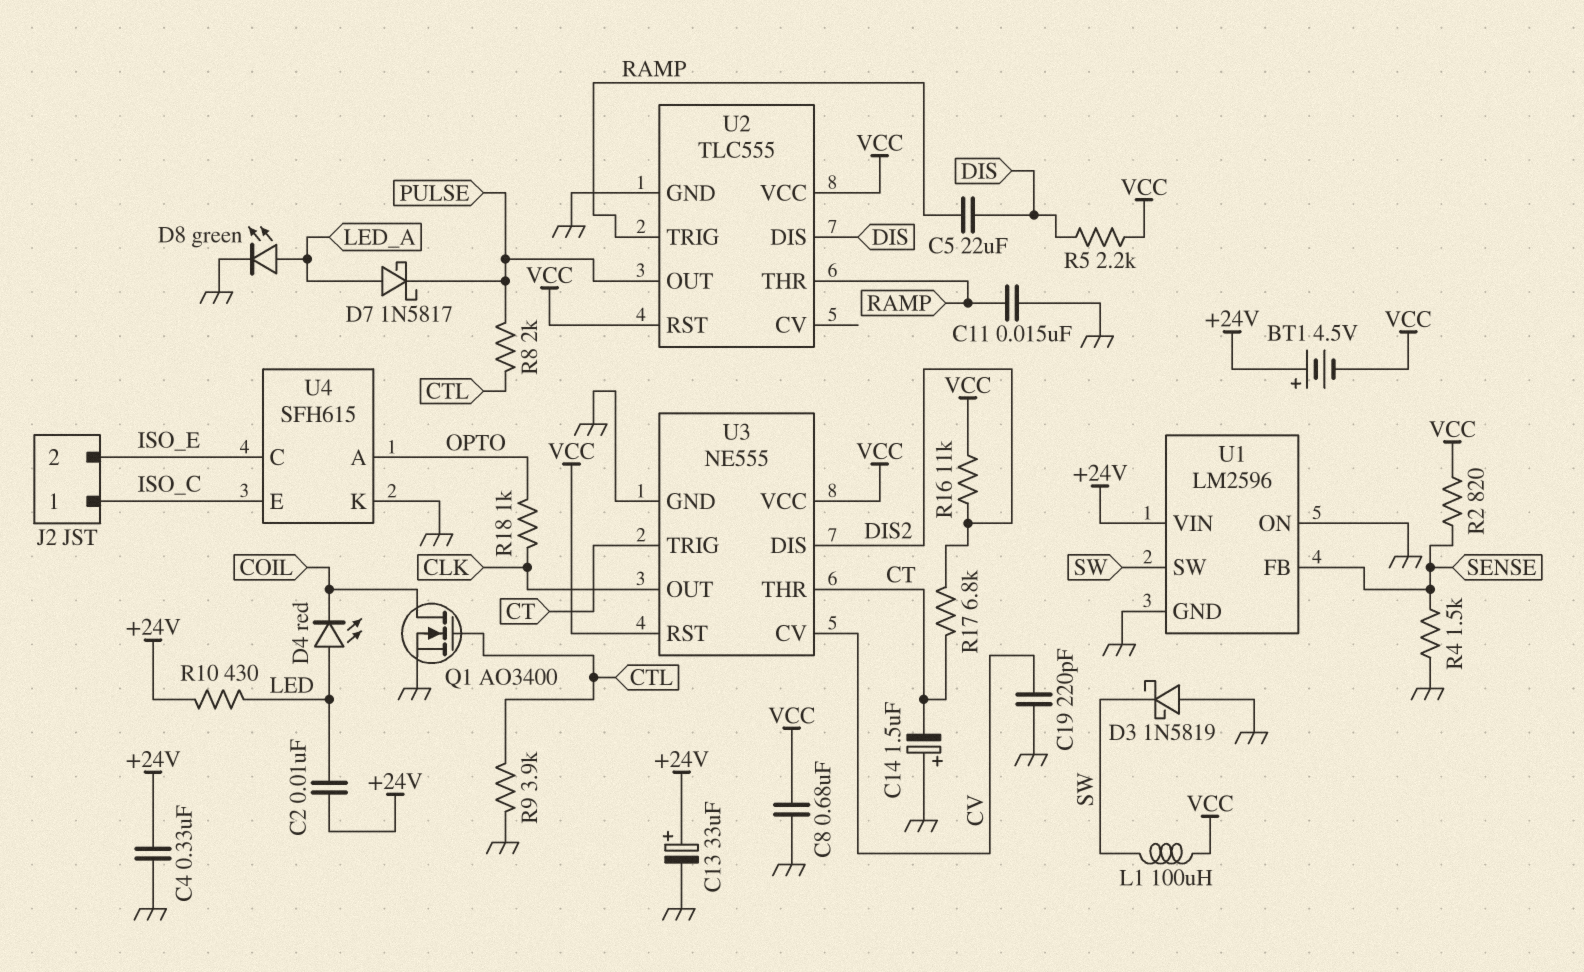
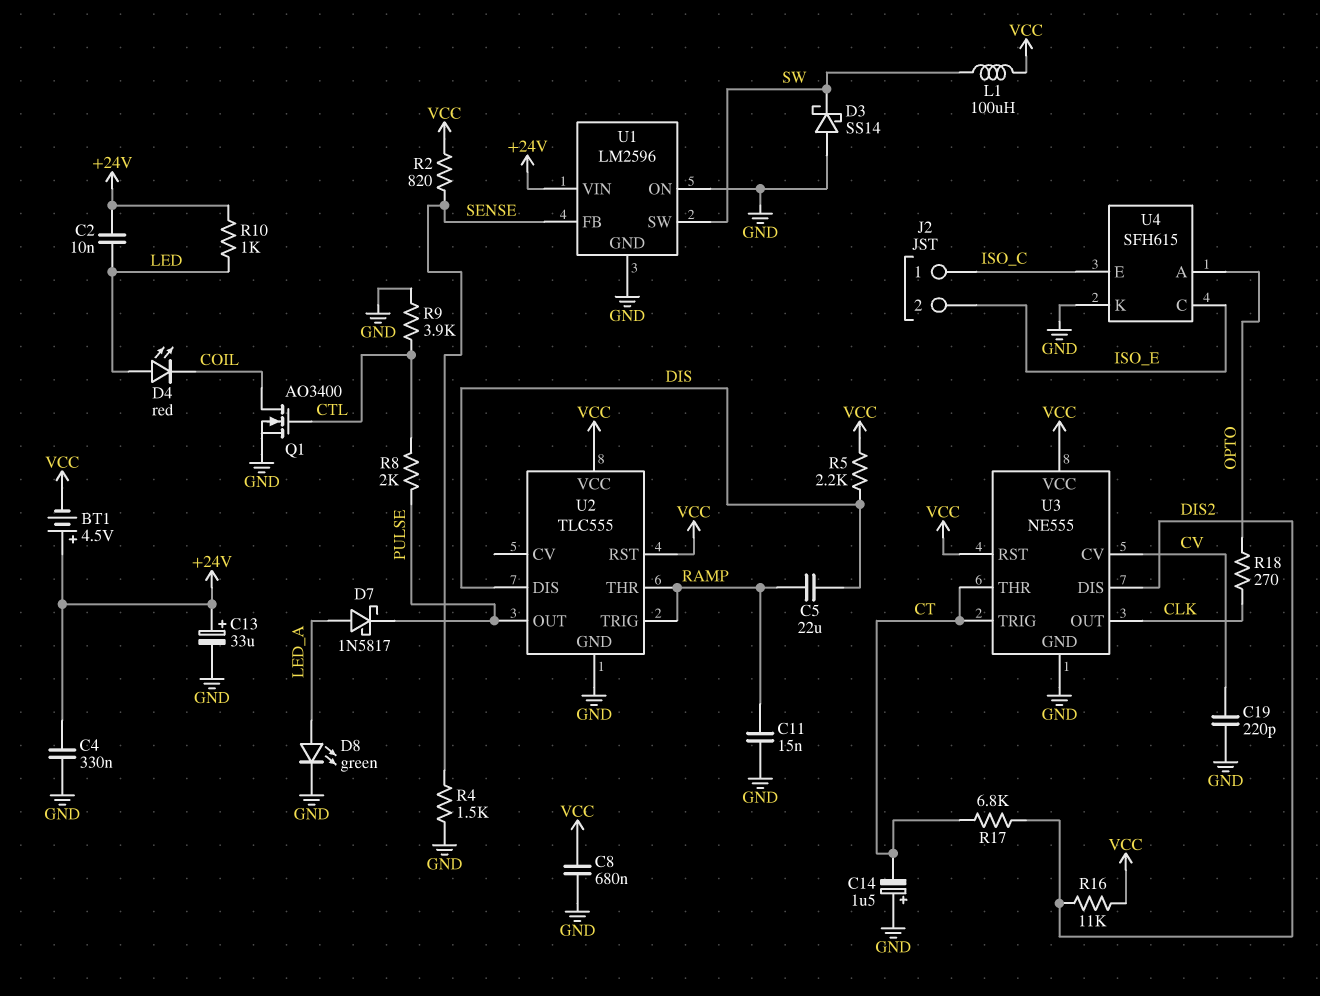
D3: schottky 1N5819 (A GND, K SW) -> schottky SS14 (A GND, K SW)
R10: 430 (+24V, LED) -> 1k (+24V, LED)
R18: 1k (CLK, OPTO) -> 270 (CLK, OPTO)

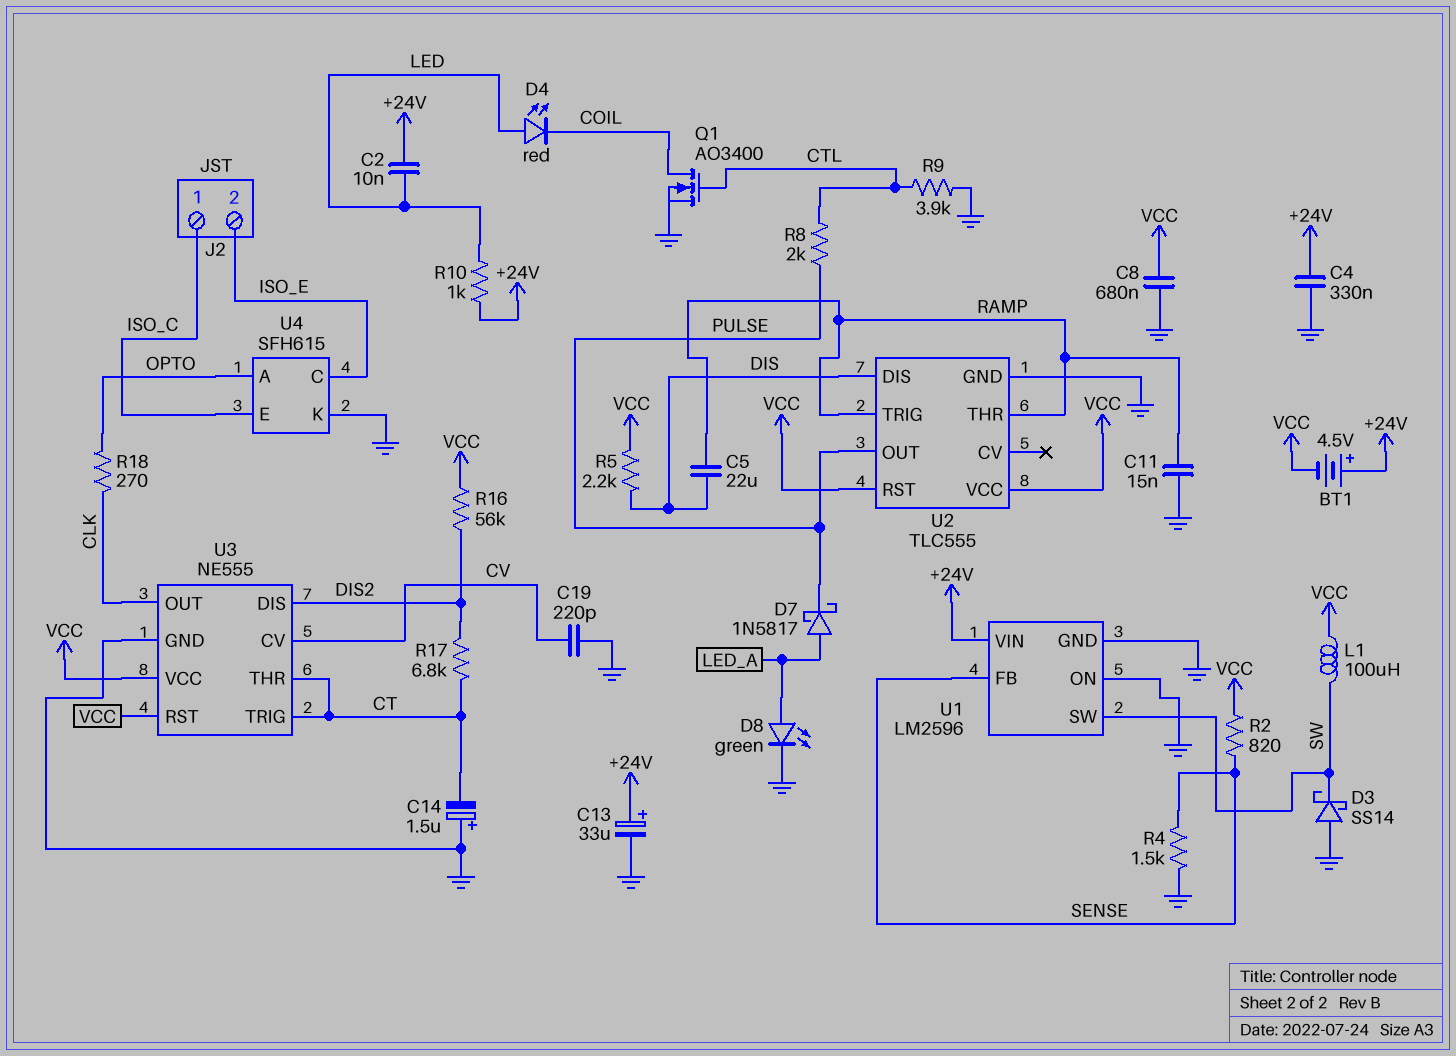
R16: 11k (DIS2, VCC) -> 56k (DIS2, VCC)

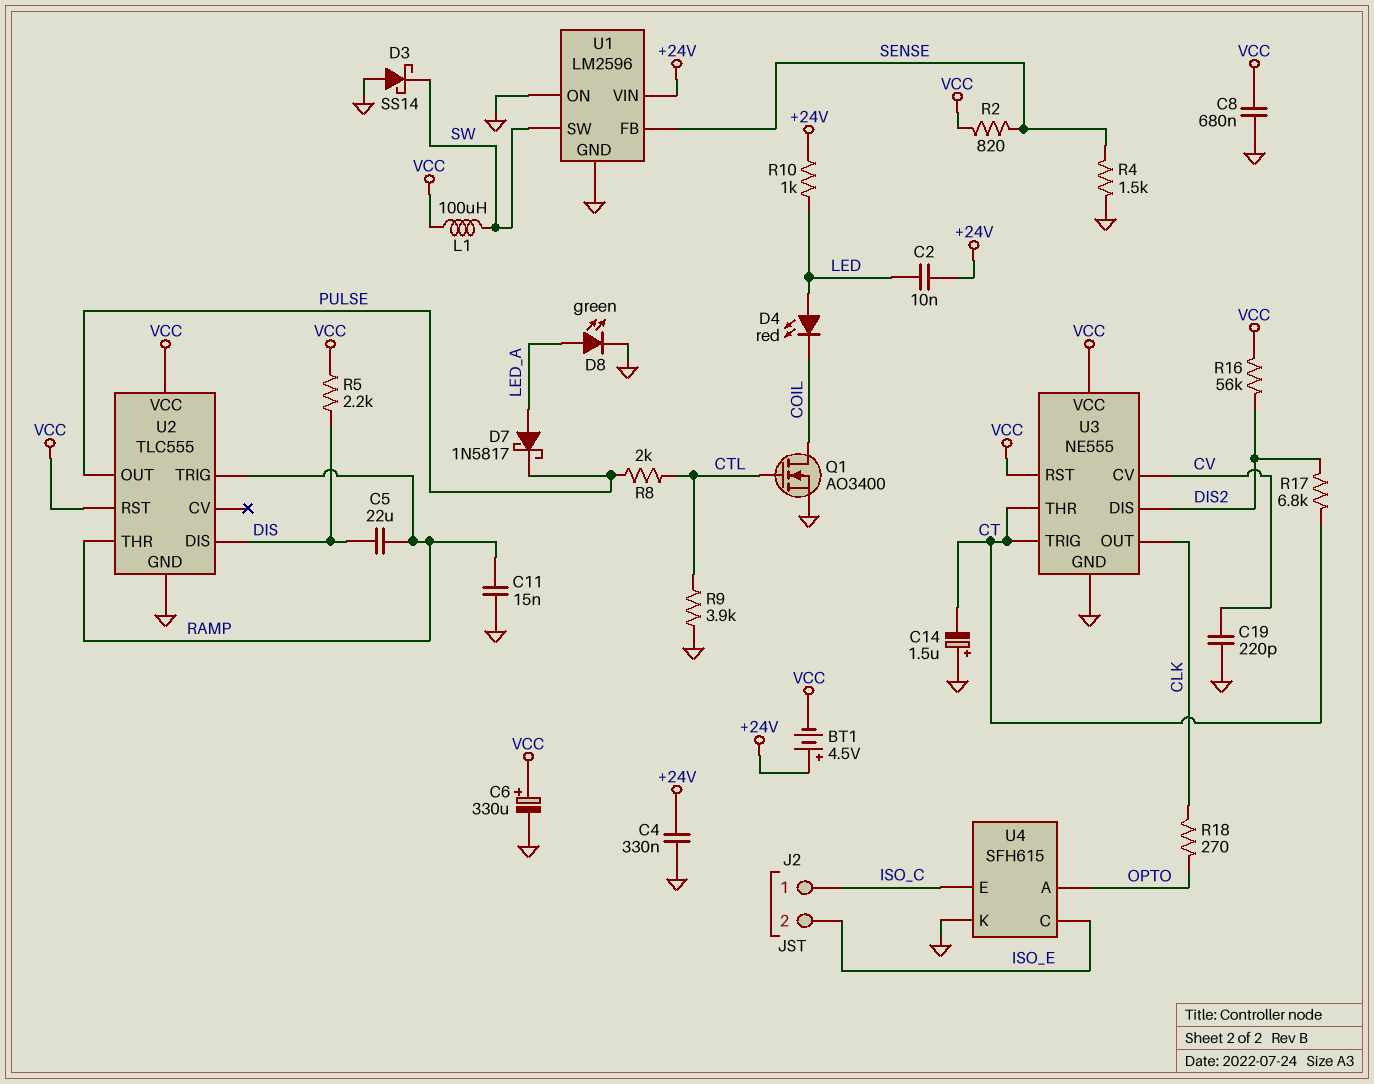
C6: none -> 330uF (plus VCC, minus GND)
C13: 33uF (plus +24V, minus GND) -> none

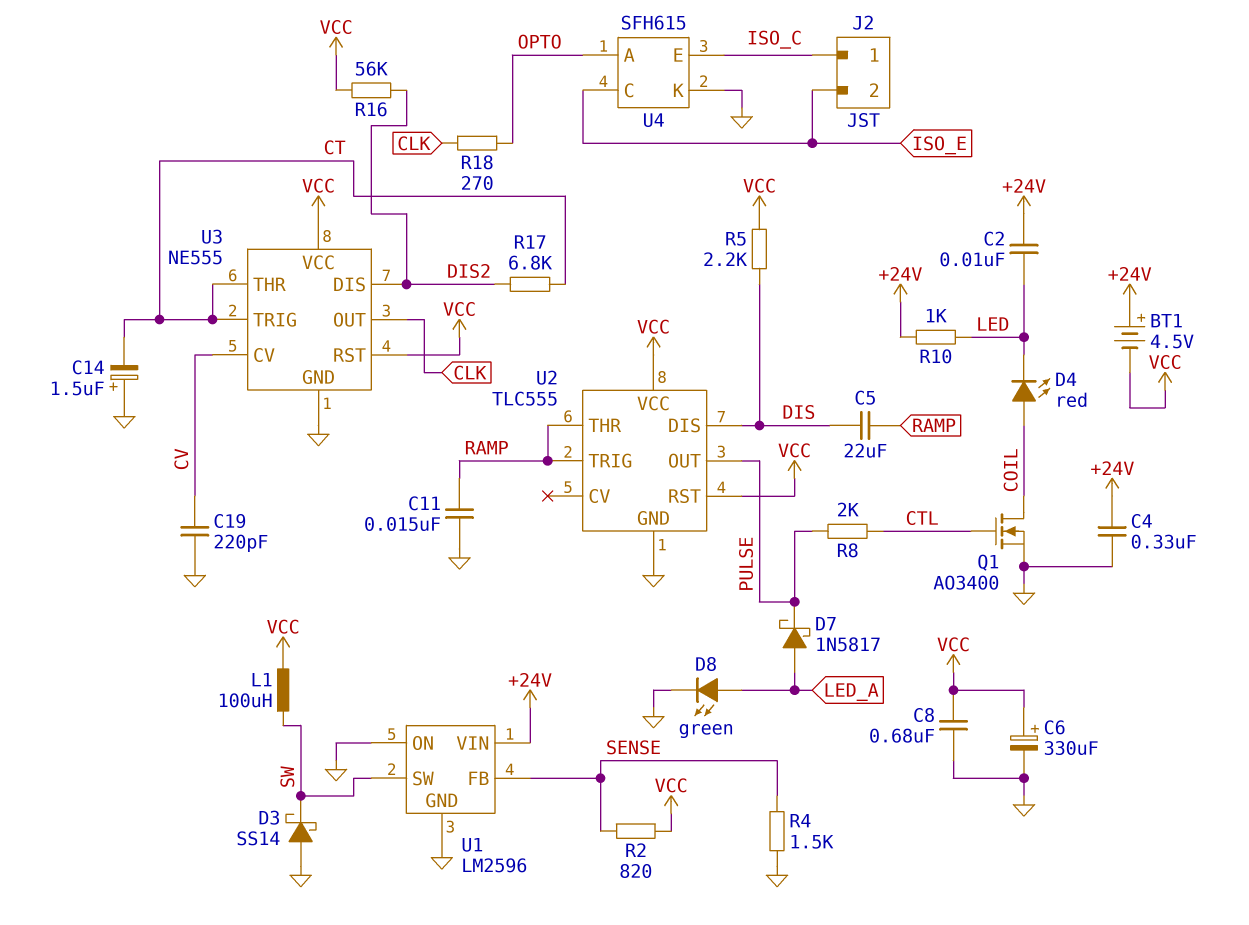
D4: LED red (A LED, K COIL) -> LED red (A COIL, K LED)
R9: 3.9k (CTL, GND) -> none

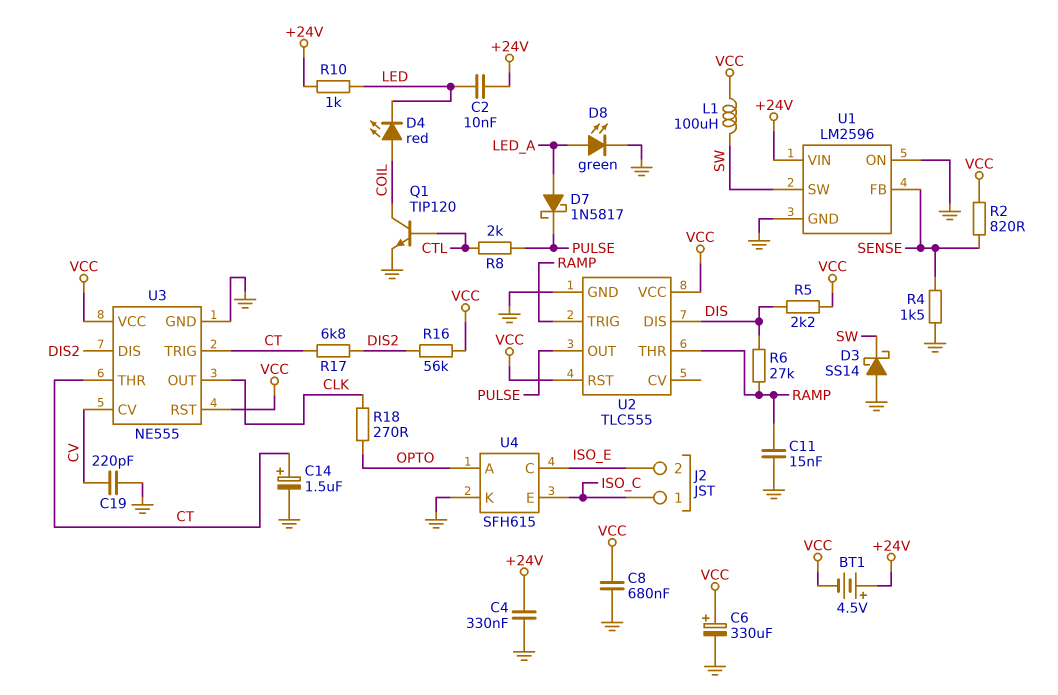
C5: 22uF (DIS, RAMP) -> none
C14: 1.5uF (plus GND, minus CT) -> 1.5uF (plus CT, minus GND)
Q1: NMOS AO3400 (G CTL, D COIL, S GND) -> NPN TIP120 (B CTL, C COIL, E GND)
R6: none -> 27k (DIS, RAMP)

